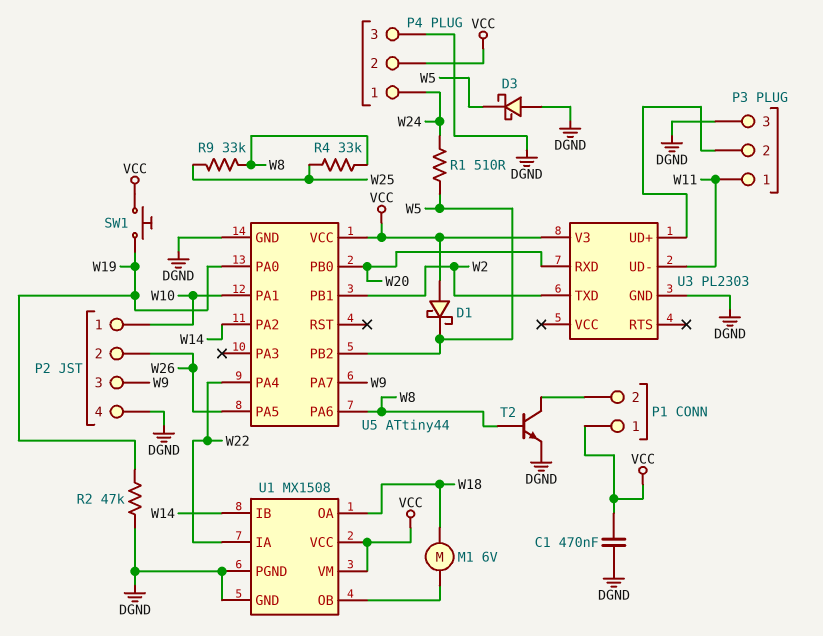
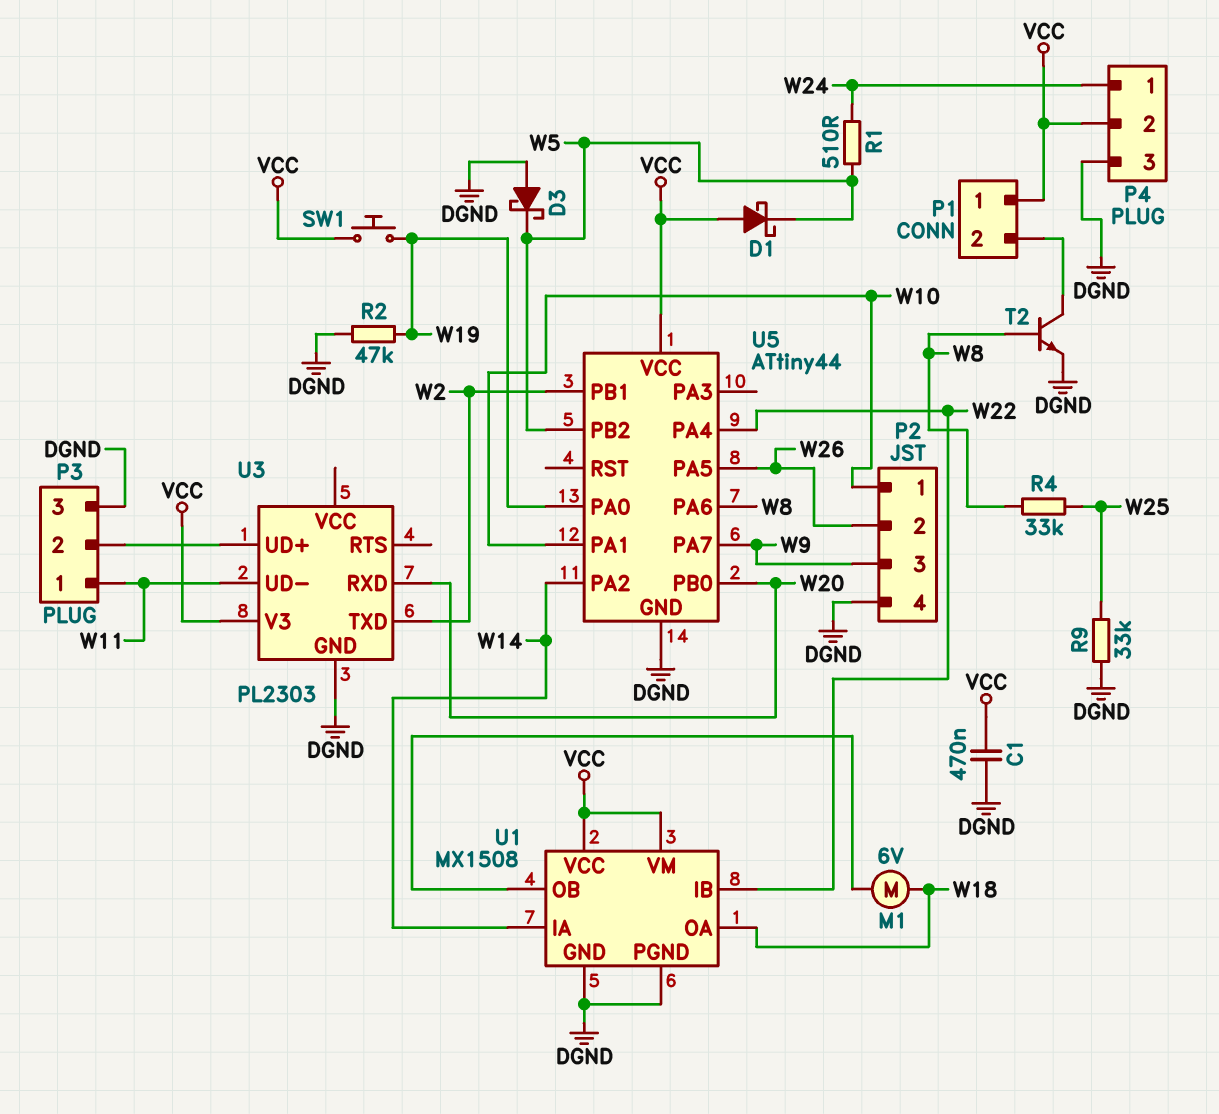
R9: 33k (W8, W25) -> 33k (DGND, W25)
U1 pin IA: W22 -> W14
U1 pin IB: W14 -> W22

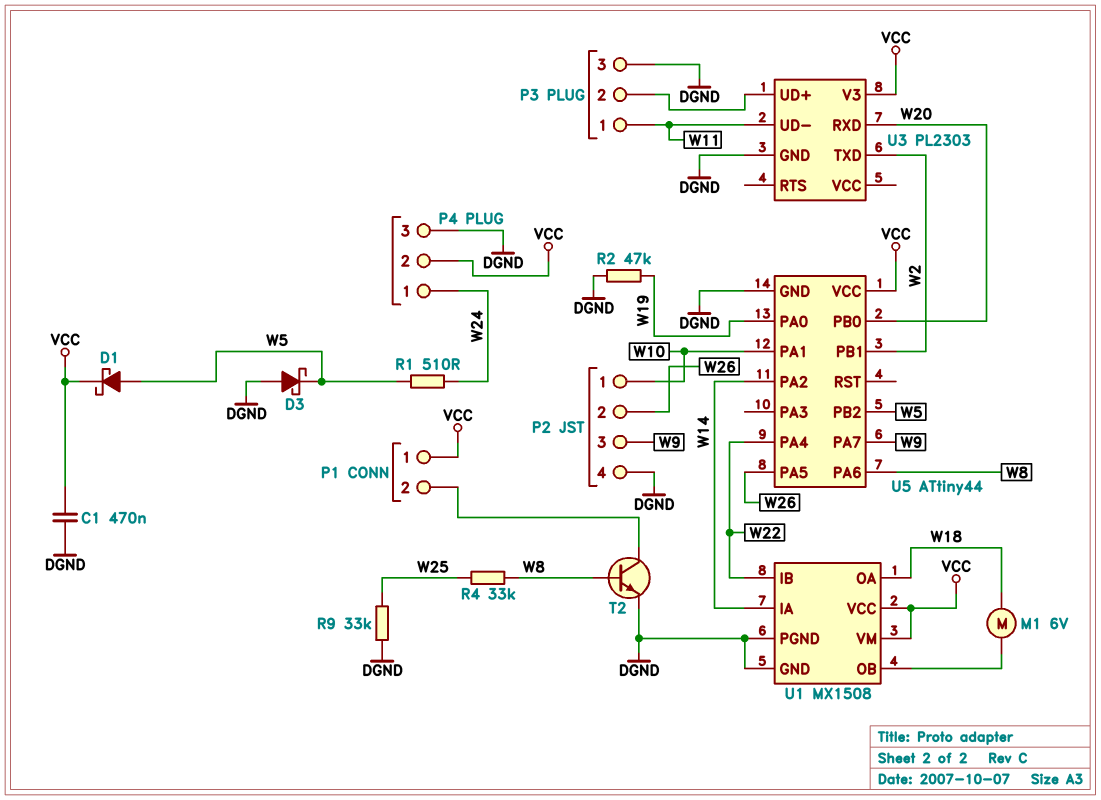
D1: schottky (A VCC, K W5) -> schottky (A W5, K VCC)
SW1: button (VCC, W19) -> none

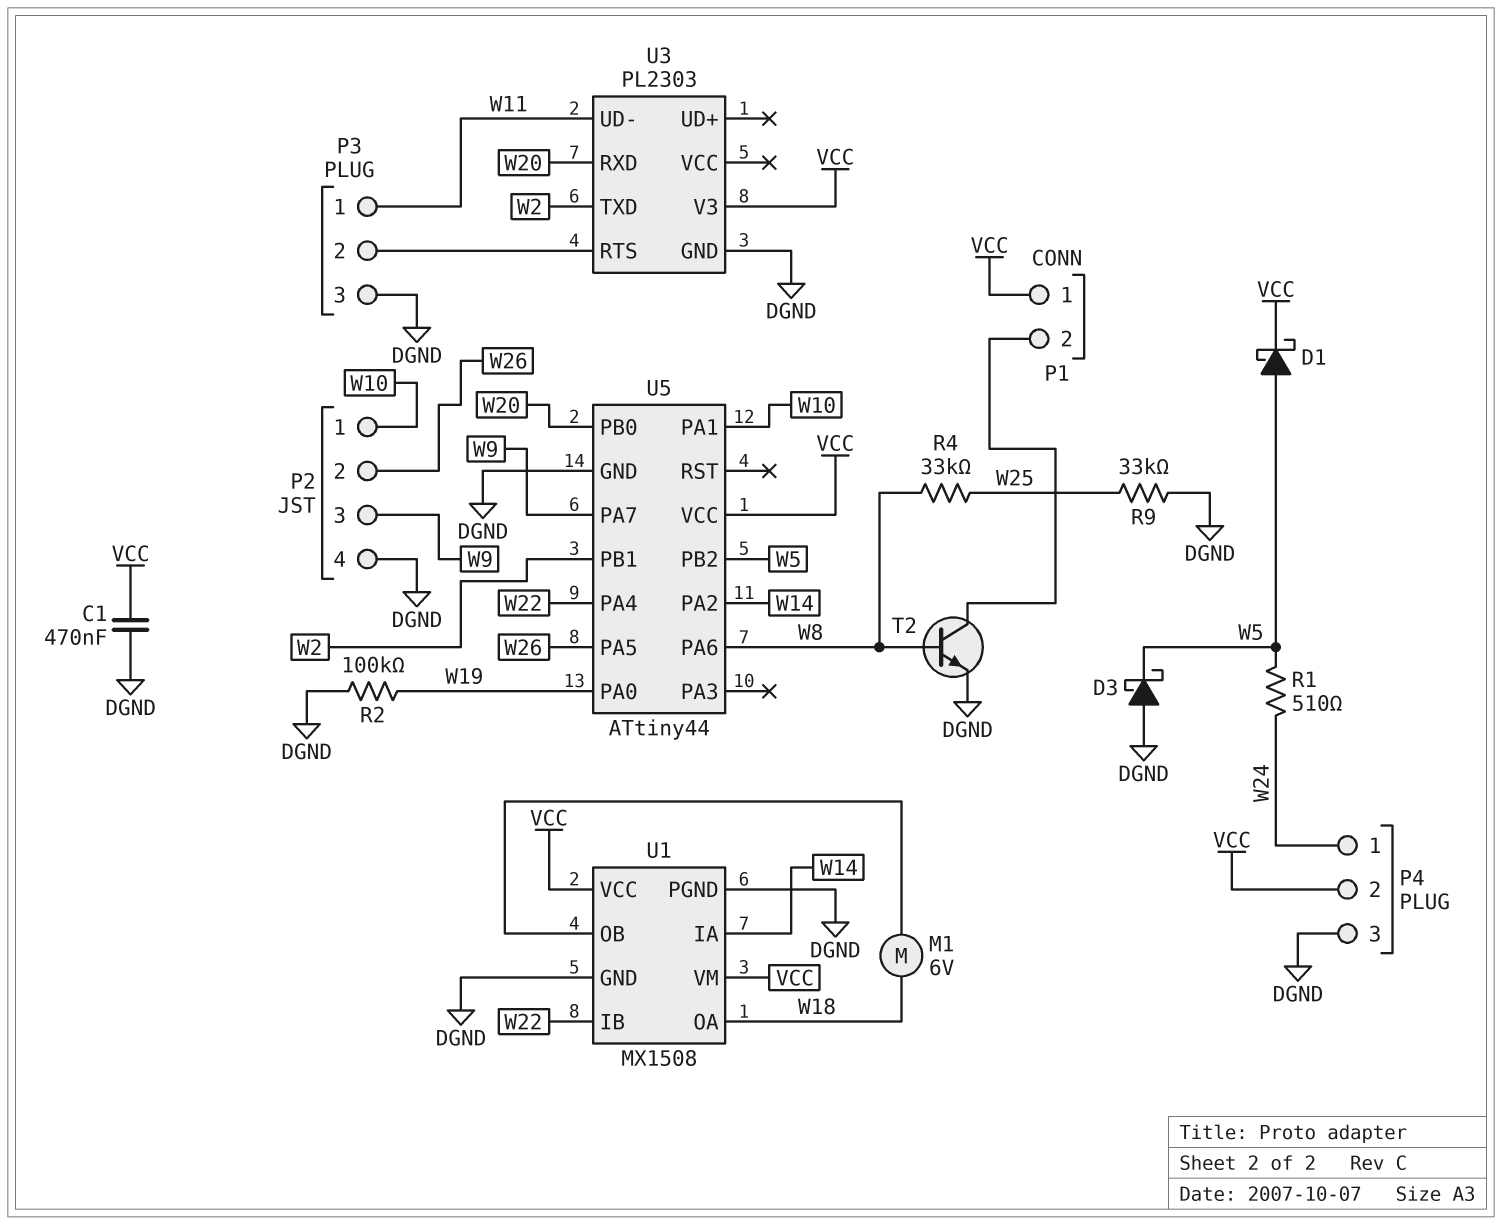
R2: 47k (DGND, W19) -> 100k (DGND, W19)
U3 pin RTS: none -> P3/2
U3 pin UD+: P3/2 -> none

